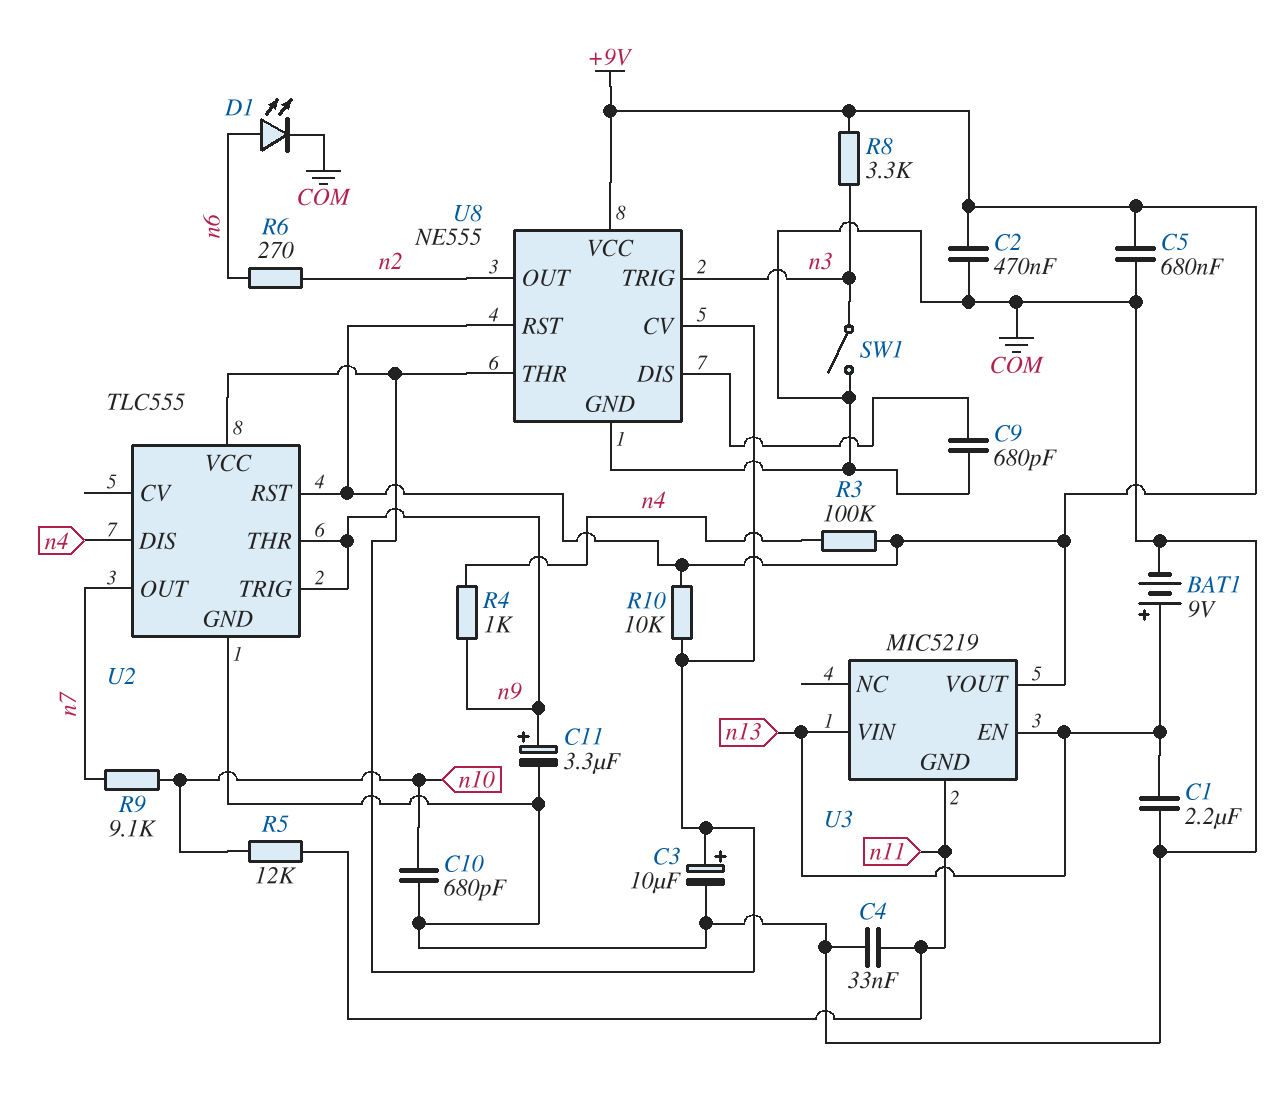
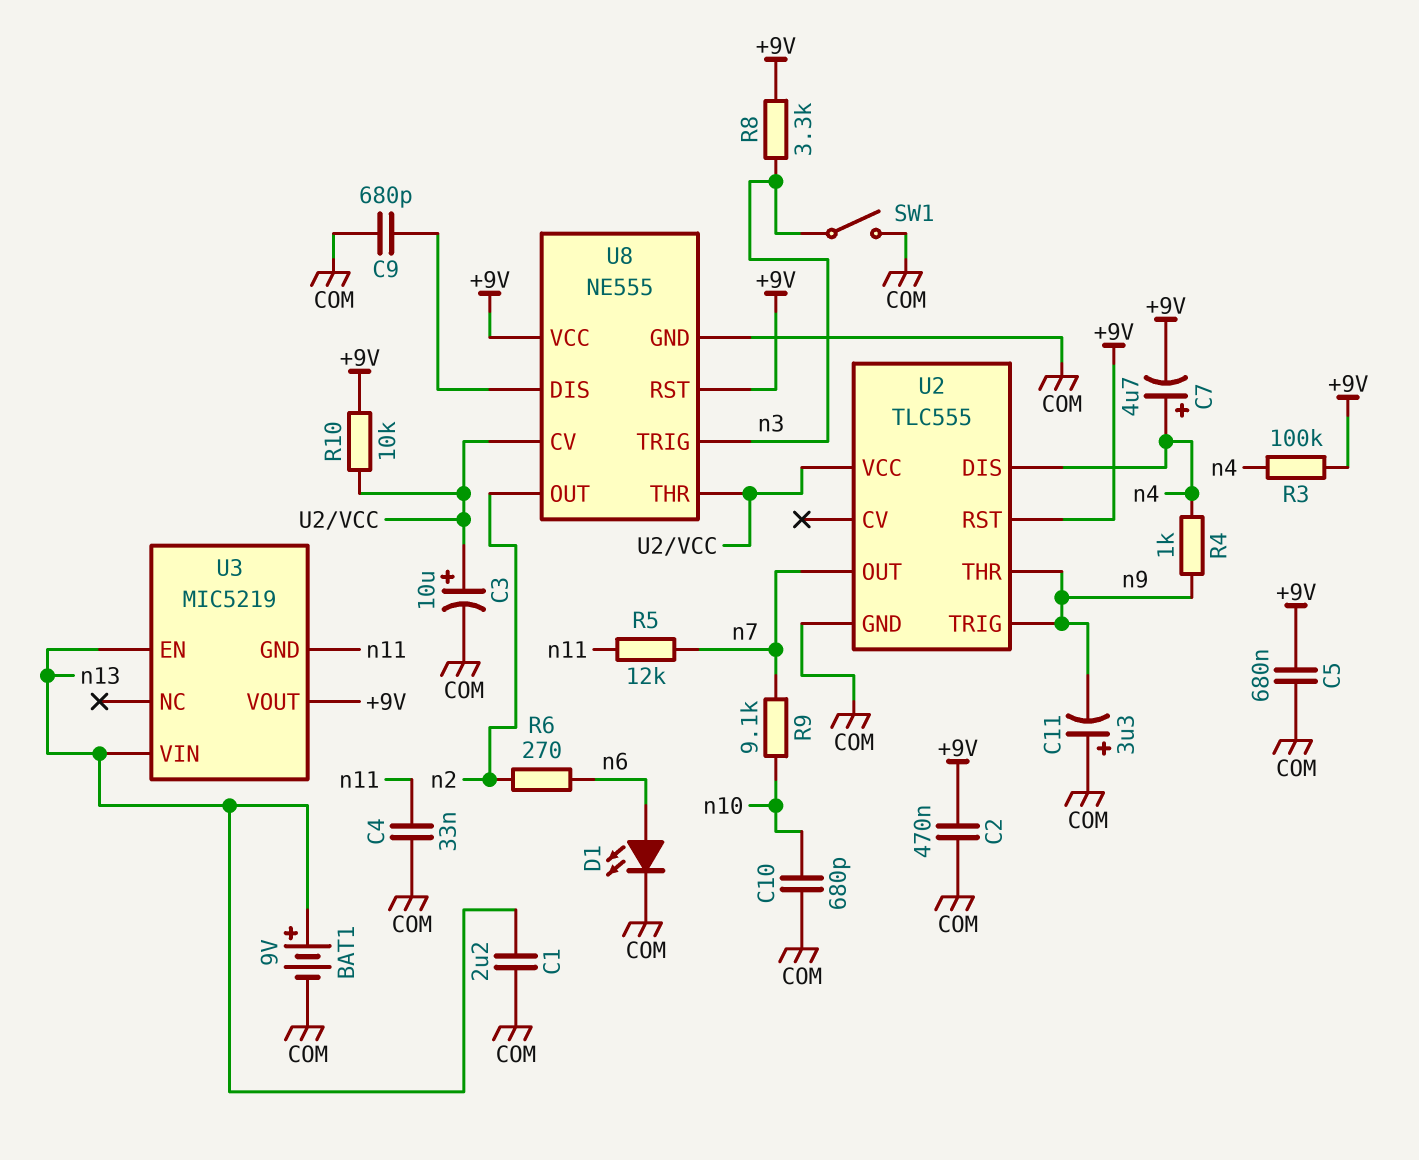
C7: none -> 4.7uF (plus n4, minus +9V)
C11: 3.3uF (plus n9, minus COM) -> 3.3uF (plus COM, minus n9)
R5: 12k (n10, n11) -> 12k (n7, n11)

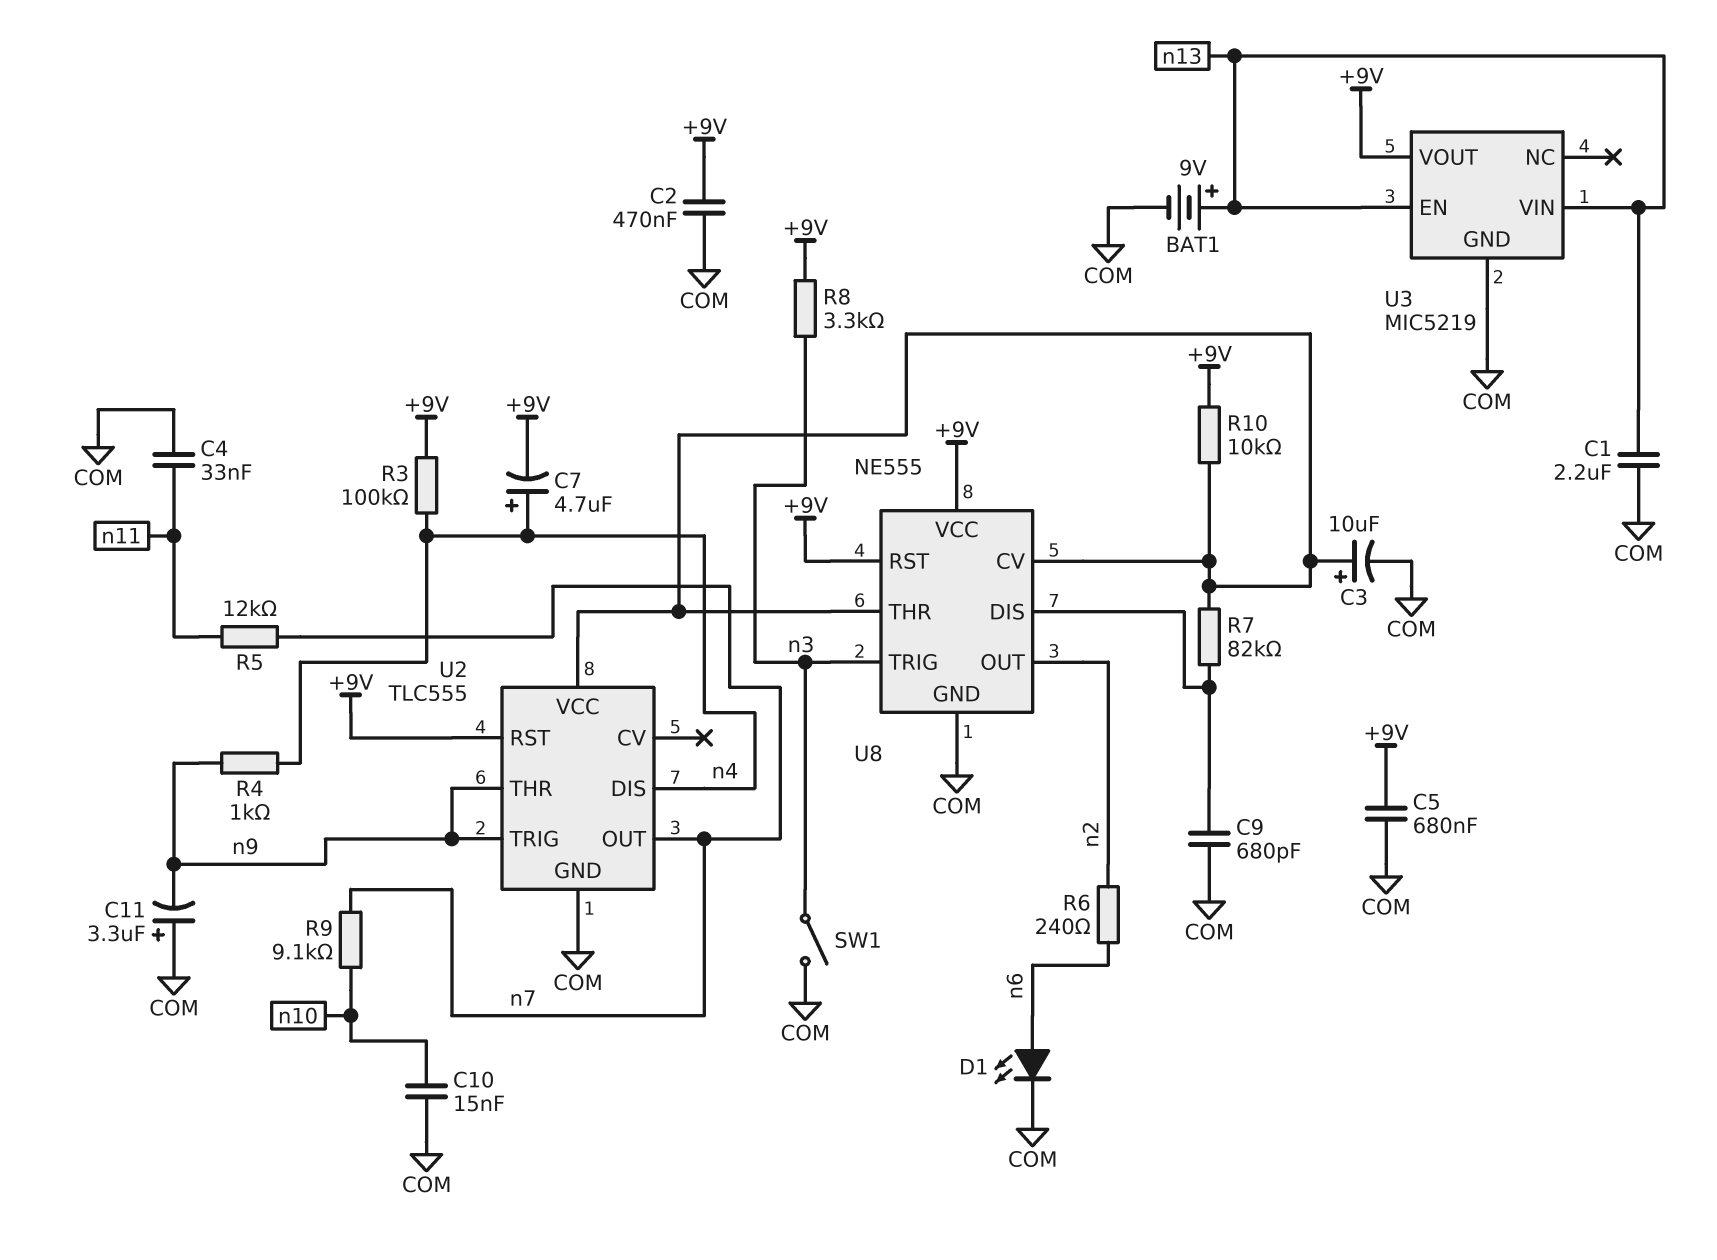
C10: 680pF (COM, n10) -> 15nF (COM, n10)
R6: 270 (n2, n6) -> 240 (n2, n6)
R7: none -> 82k (U2/VCC, U8/DIS)
U3 pin GND: n11 -> COM

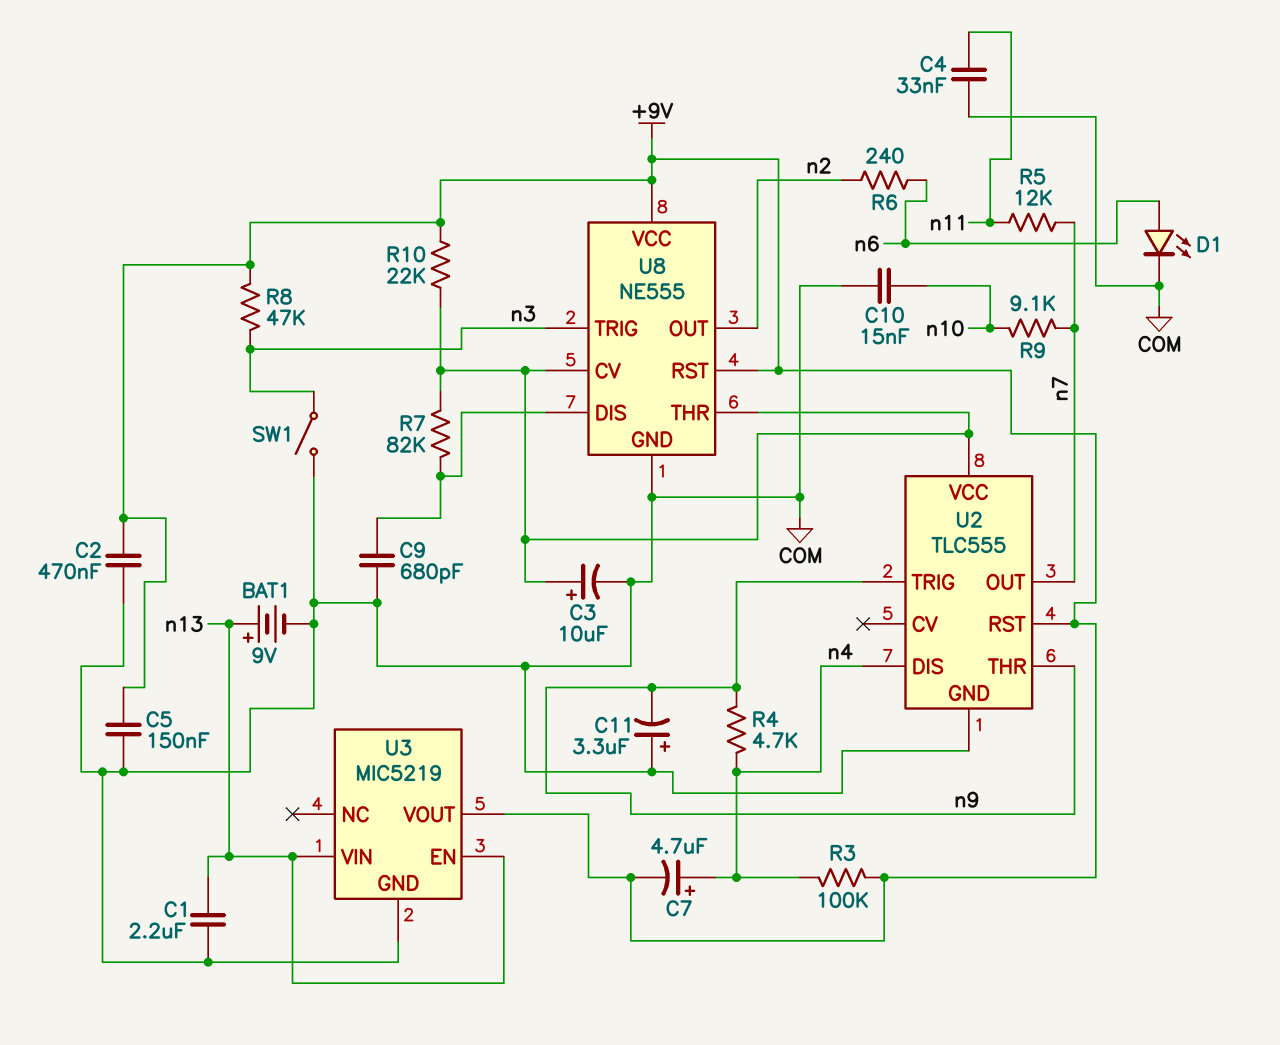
C5: 680nF (+9V, COM) -> 150nF (+9V, COM)
R4: 1k (n4, n9) -> 4.7k (n4, n9)
R8: 3.3k (+9V, n3) -> 47k (+9V, n3)
R10: 10k (+9V, U2/VCC) -> 22k (+9V, U2/VCC)

